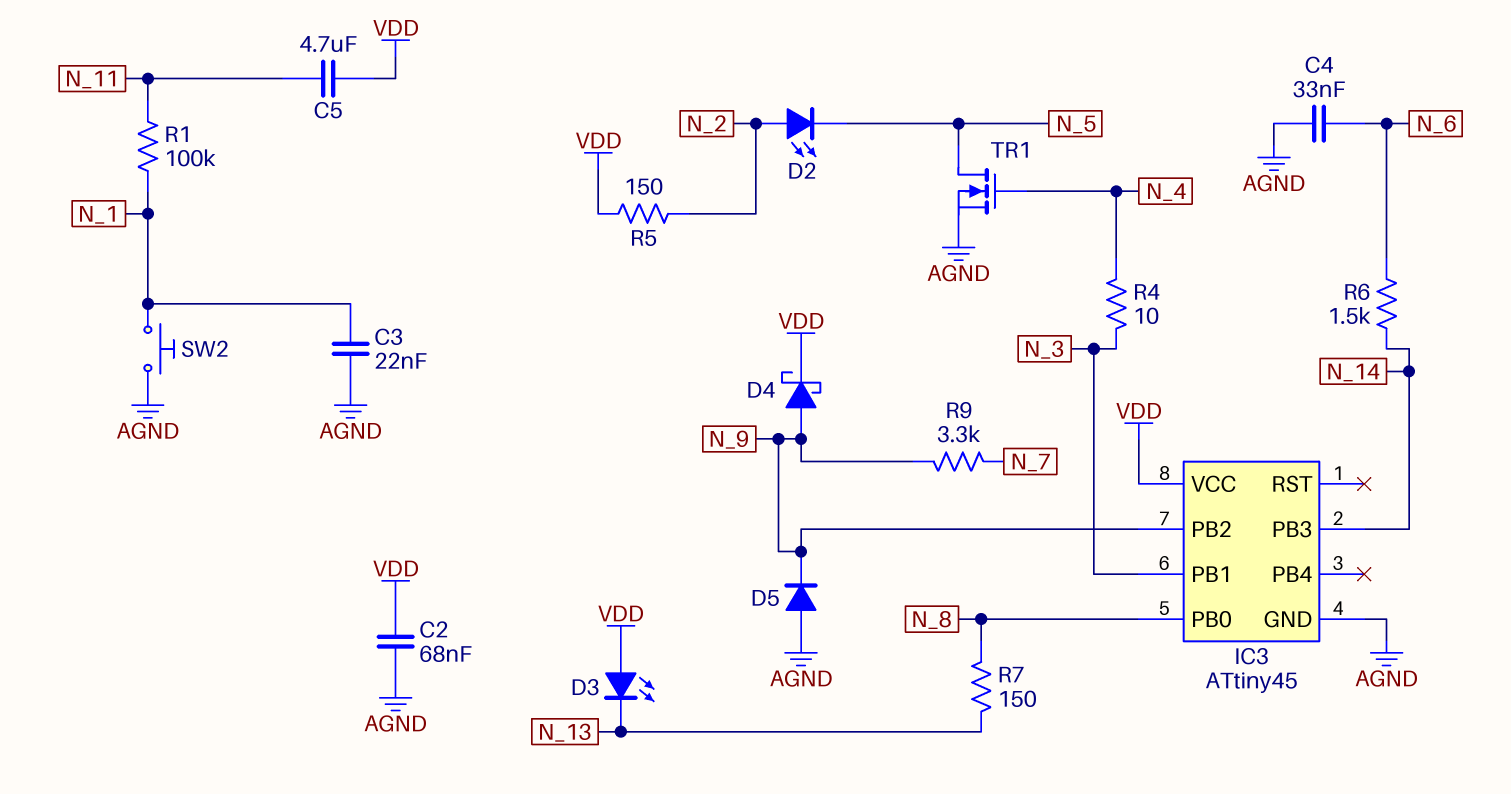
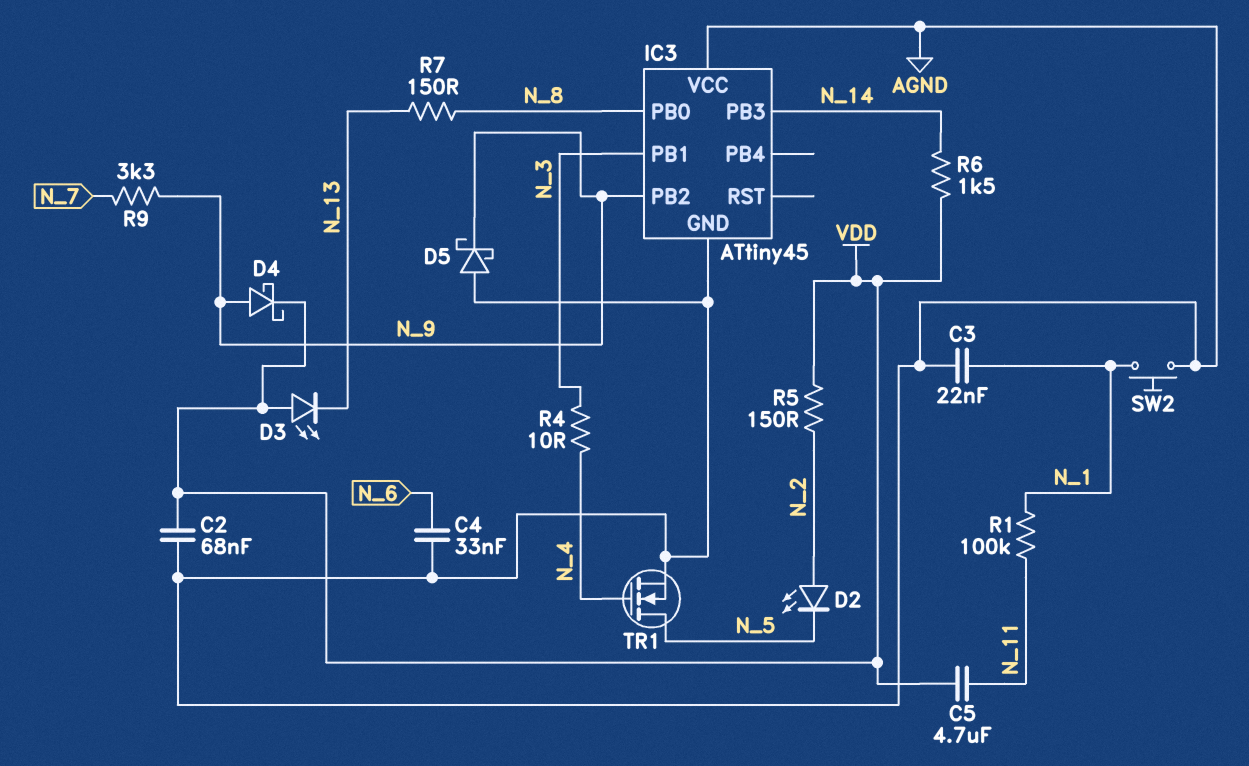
D5: diode (A AGND, K N_9) -> schottky (A AGND, K N_9)
IC3 pin VCC: VDD -> AGND
R6: 1.5k (N_6, N_14) -> 1.5k (N_14, VDD)

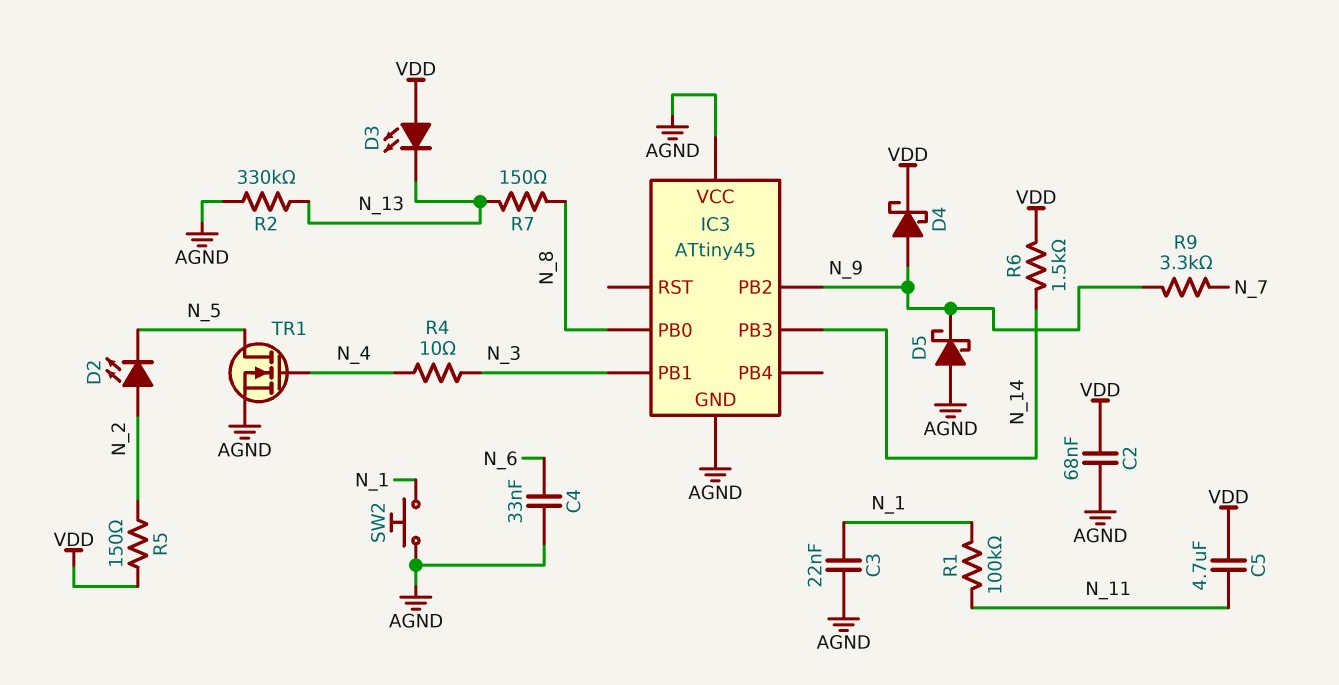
R2: none -> 330k (AGND, N_13)

